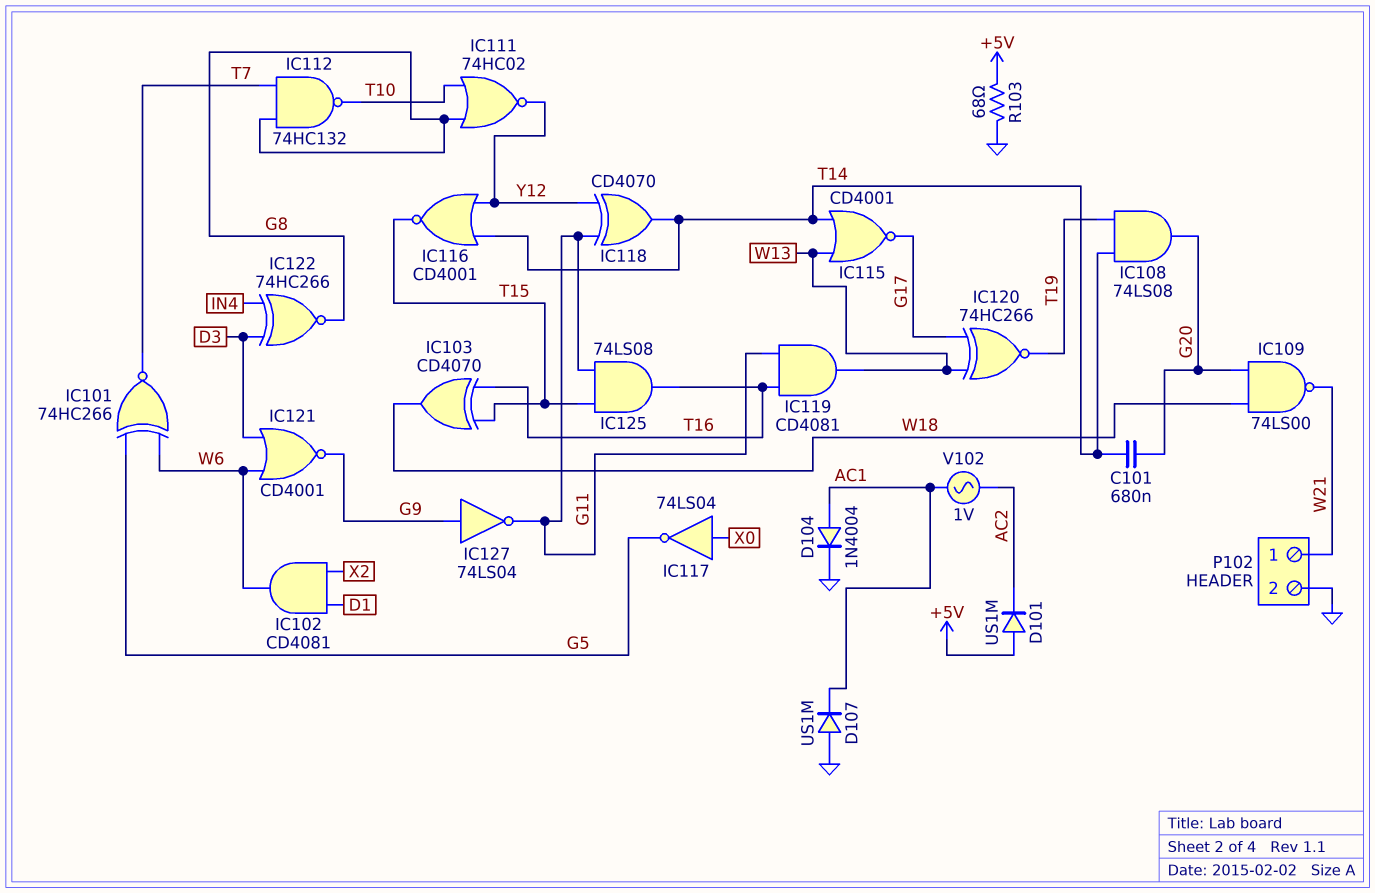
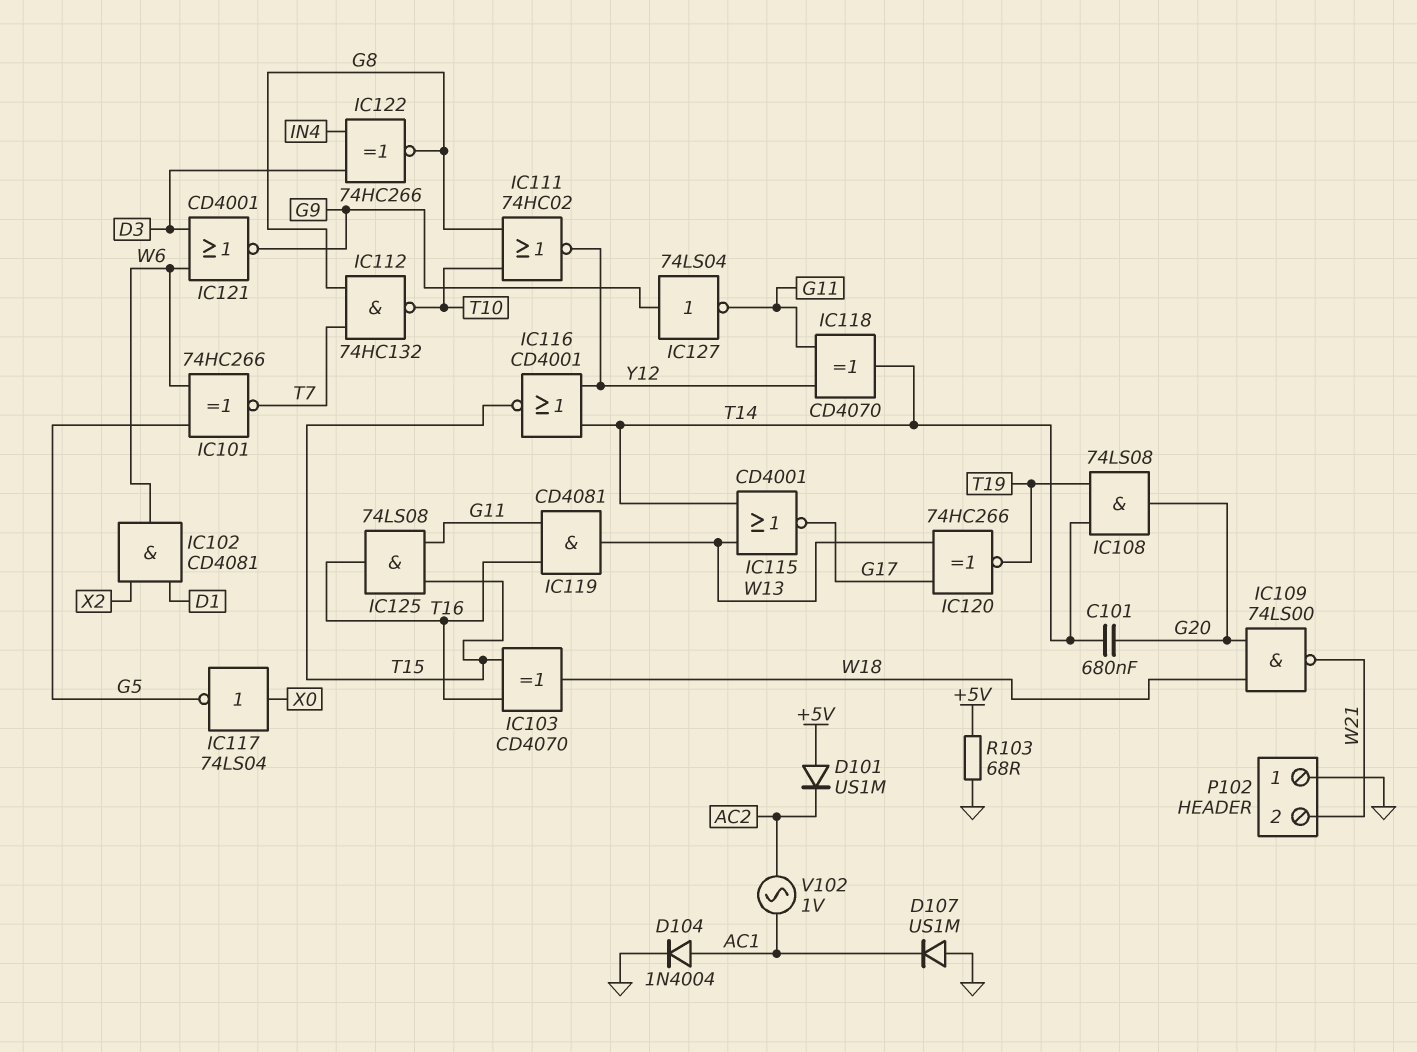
P102 pin 1: W21 -> GND
P102 pin 2: GND -> W21

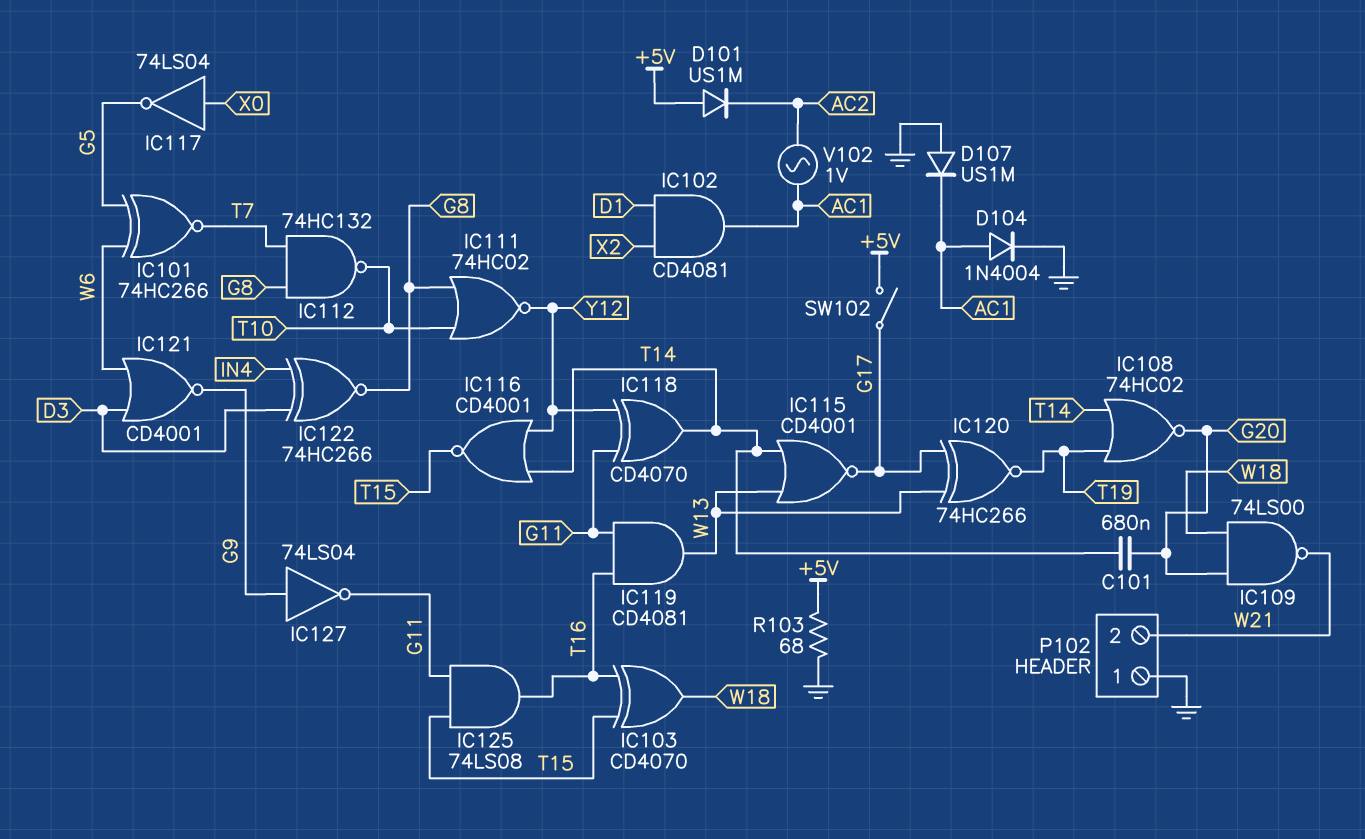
IC102: AND CD4081 (in D1, in X2, out W6) -> AND CD4081 (in D1, in X2, out AC1)
IC108: AND 74LS08 (in T14, in T19, out G20) -> NOR 74HC02 (in T14, in T19, out G20)
SW102: none -> switch (+5V, G17)

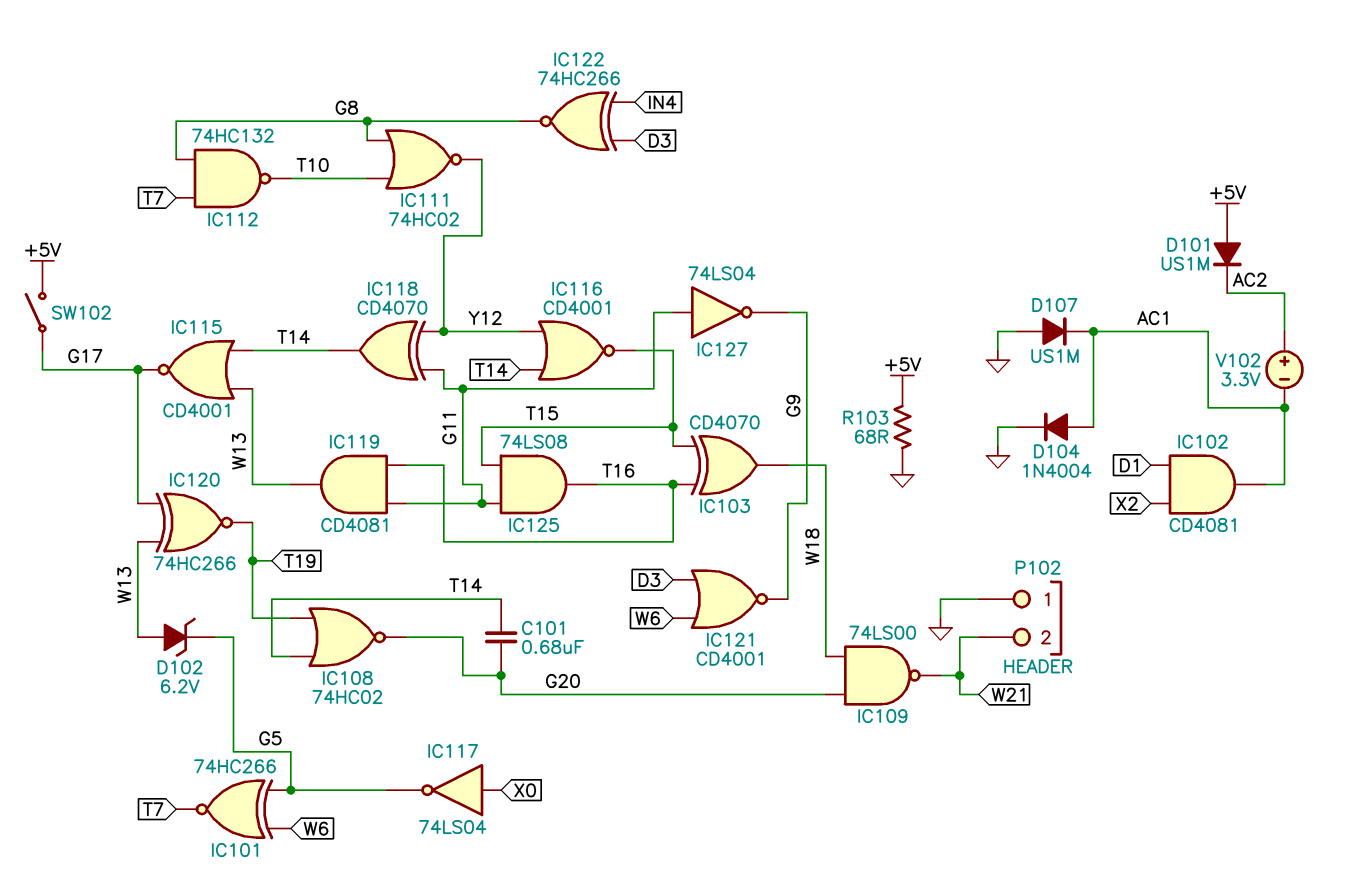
D102: none -> zener 6.2V (A W13, K G5)
IC127: NOT 74LS04 (in G9, out G11) -> NOT 74LS04 (in G11, out G9)
V102: AC 1V (AC1, AC2) -> 3.3V (plus AC2, minus AC1)

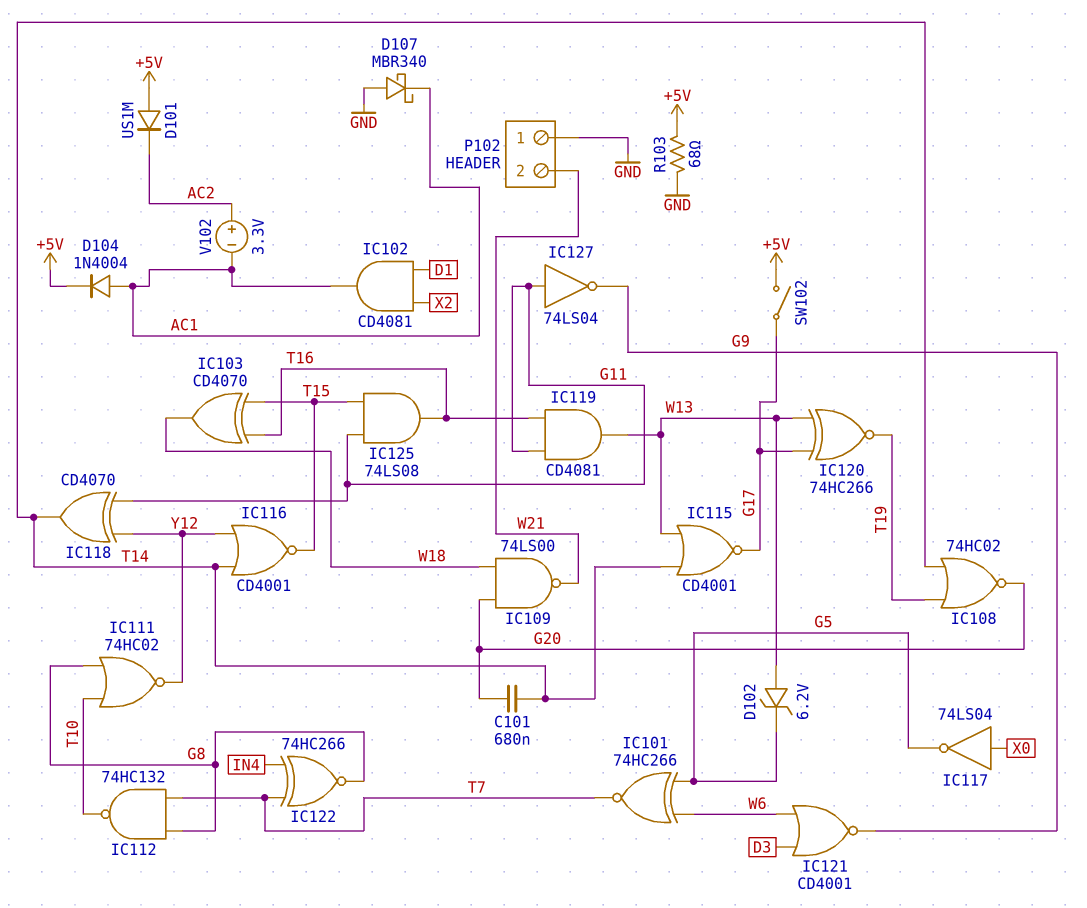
D104: diode 1N4004 (A AC1, K GND) -> diode 1N4004 (A AC1, K +5V)
D107: diode US1M (A GND, K AC1) -> schottky MBR340 (A GND, K AC1)
IC122: XNOR 74HC266 (in D3, in IN4, out G8) -> XNOR 74HC266 (in IN4, in T7, out G8)

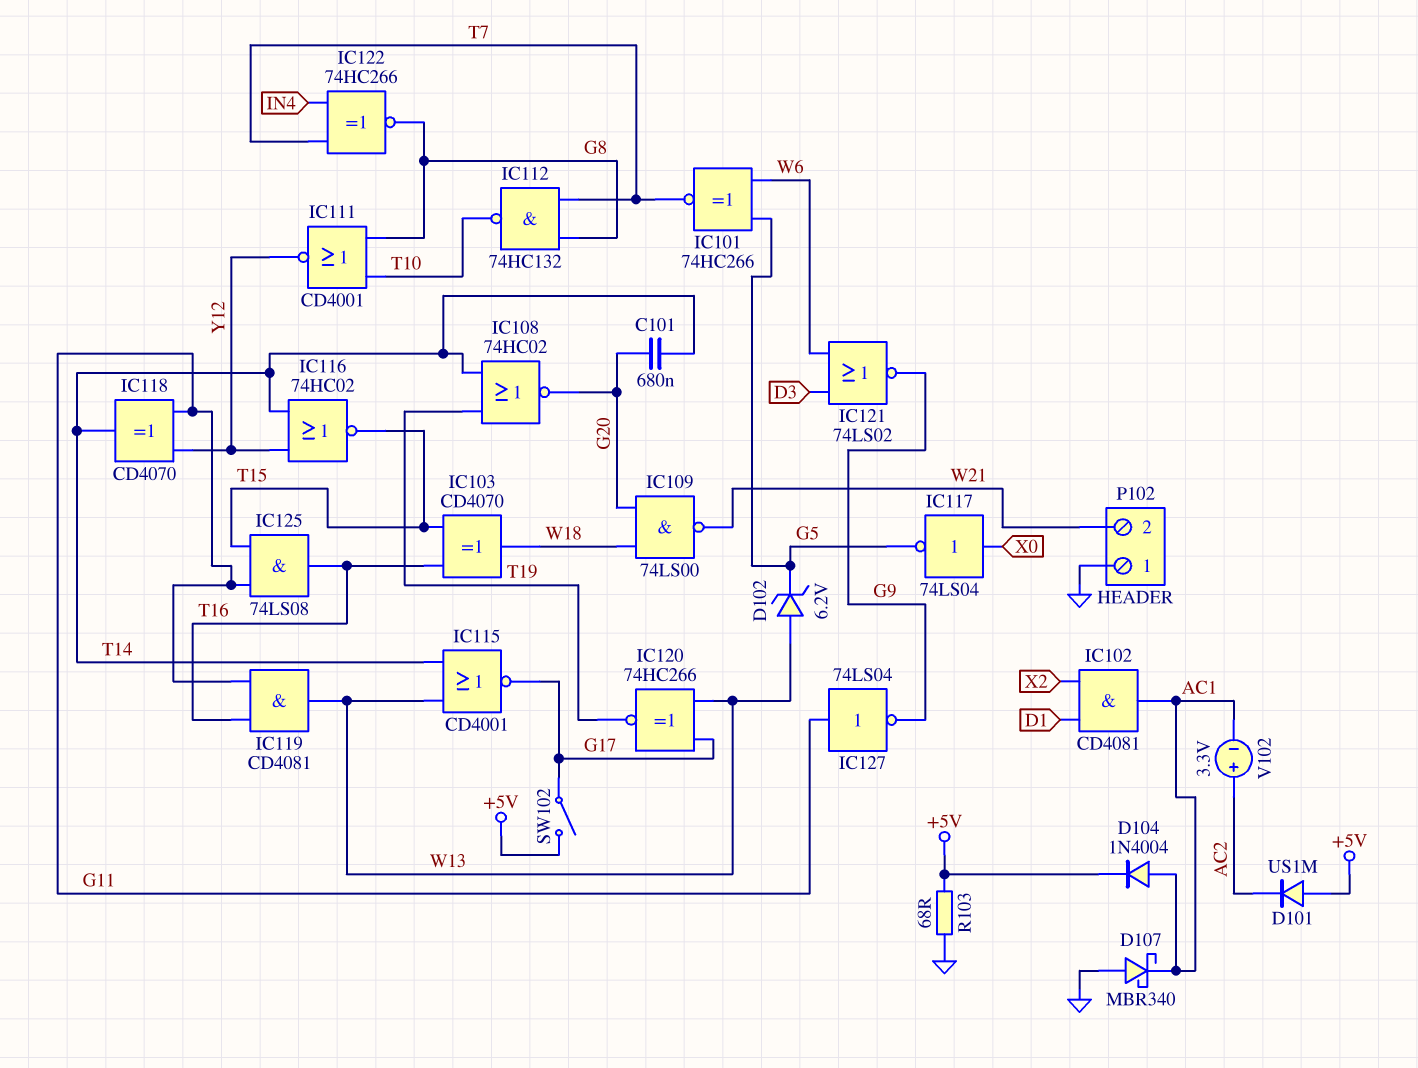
IC111: NOR 74HC02 (in G8, in T10, out Y12) -> NOR CD4001 (in G8, in T10, out Y12)
IC116: NOR CD4001 (in T14, in Y12, out T15) -> NOR 74HC02 (in T14, in Y12, out T15)
IC121: NOR CD4001 (in D3, in W6, out G9) -> NOR 74LS02 (in D3, in W6, out G9)

